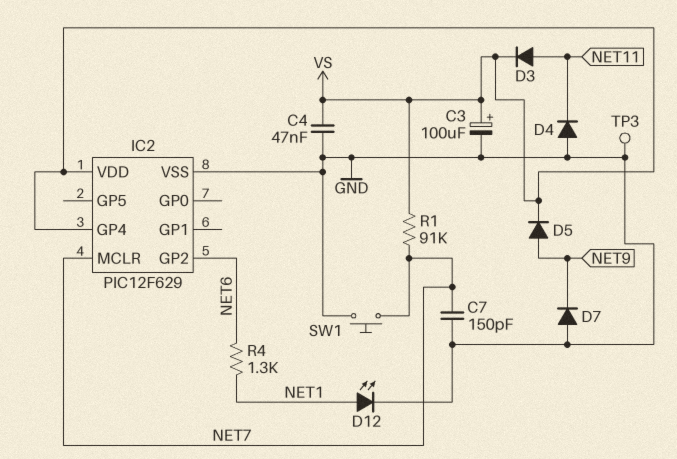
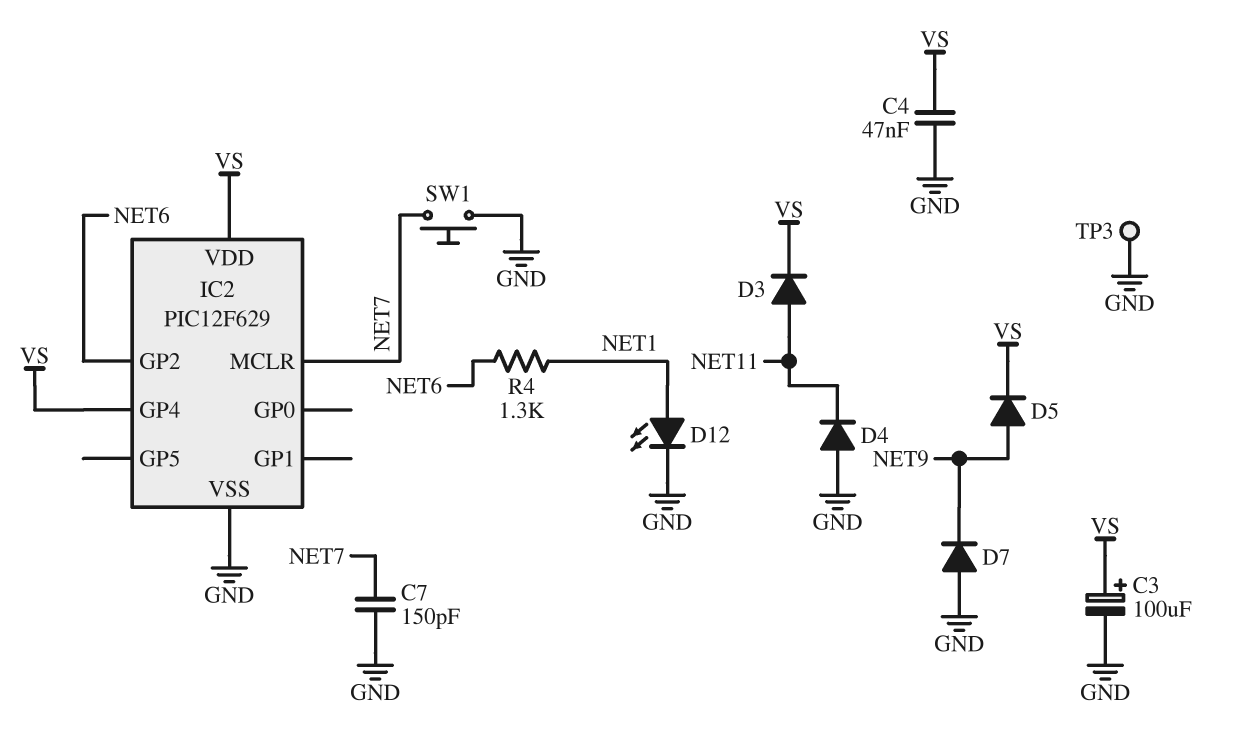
R1: 91k (NET7, VS) -> none

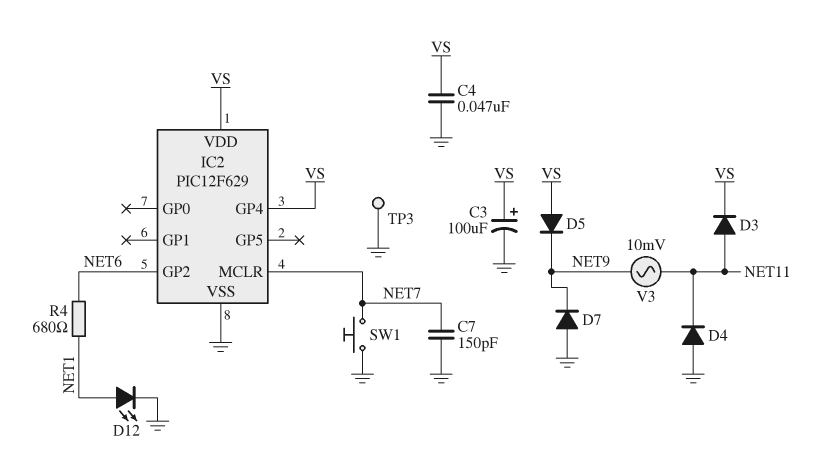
D5: diode (A NET9, K VS) -> diode (A VS, K NET9)
R4: 1.3k (NET1, NET6) -> 680 (NET1, NET6)
V3: none -> AC 10mV (NET9, NET11)

